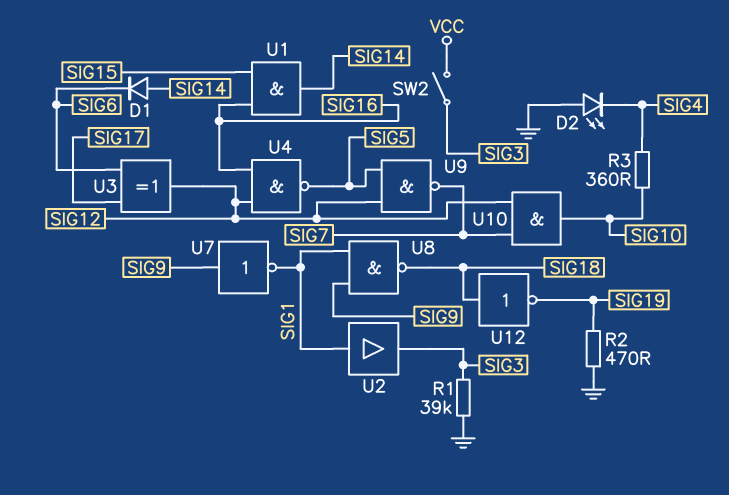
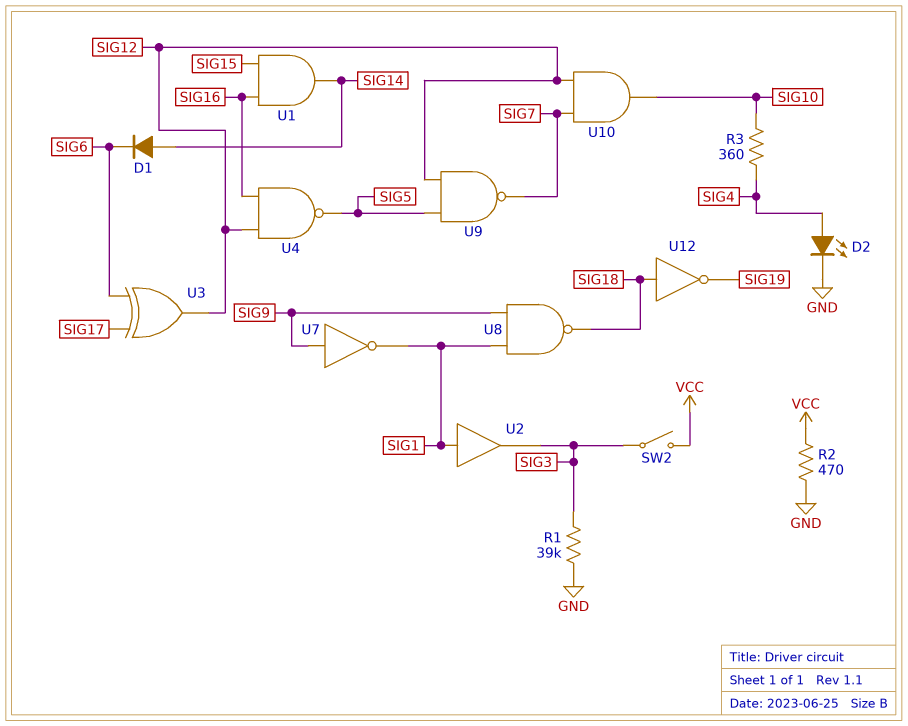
D2: LED (A GND, K SIG4) -> LED (A SIG4, K GND)
R2: 470 (GND, SIG19) -> 470 (GND, VCC)

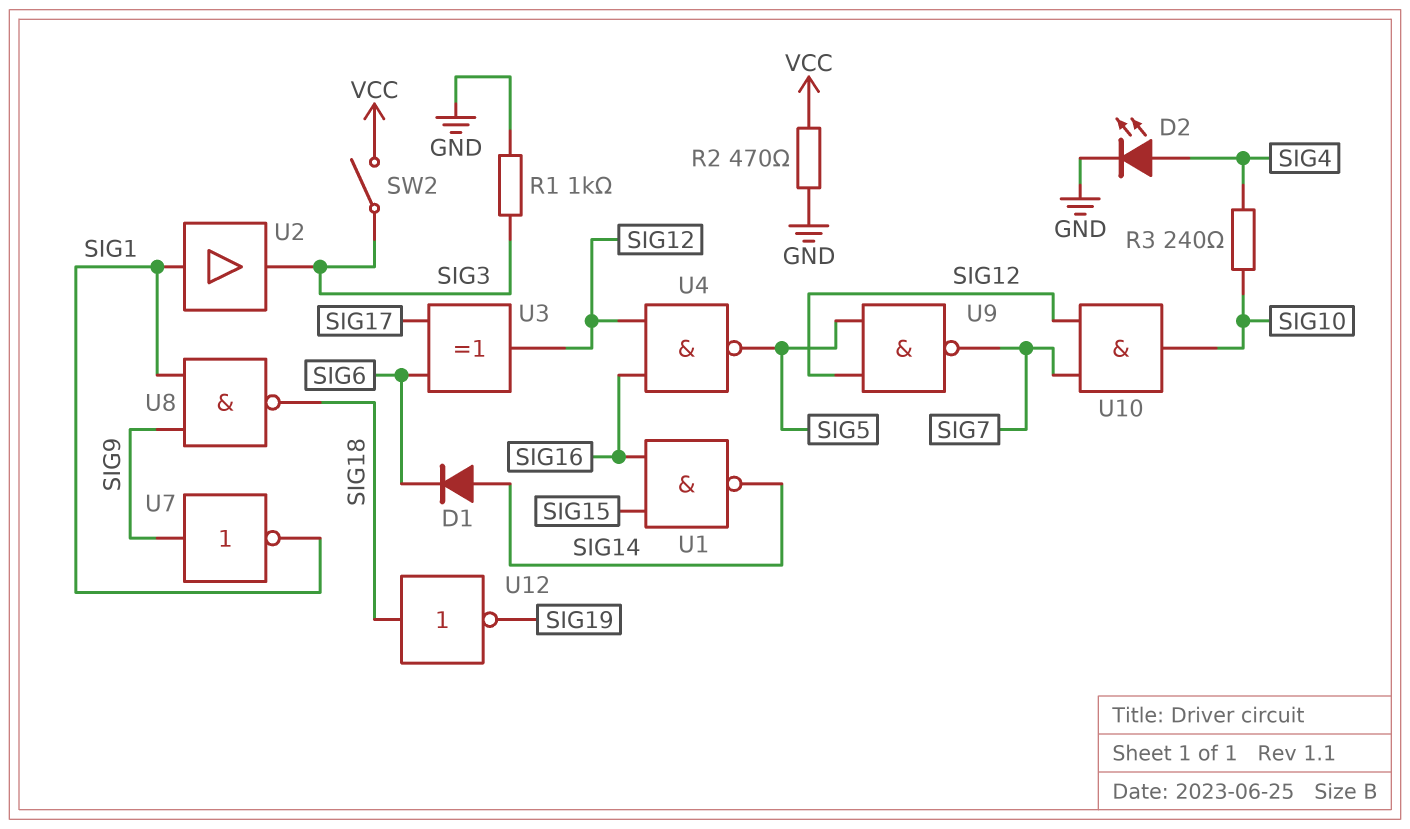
R1: 39k (GND, SIG3) -> 1k (GND, SIG3)
R3: 360 (SIG4, SIG10) -> 240 (SIG4, SIG10)
U1: AND (in SIG15, in SIG16, out SIG14) -> NAND (in SIG15, in SIG16, out SIG14)

